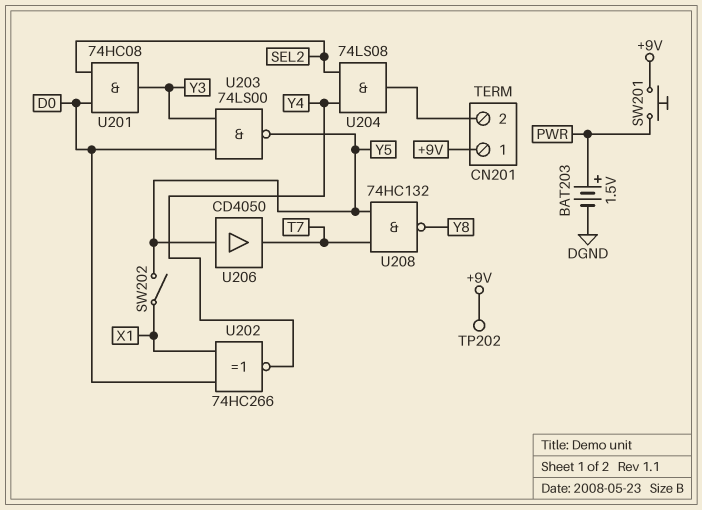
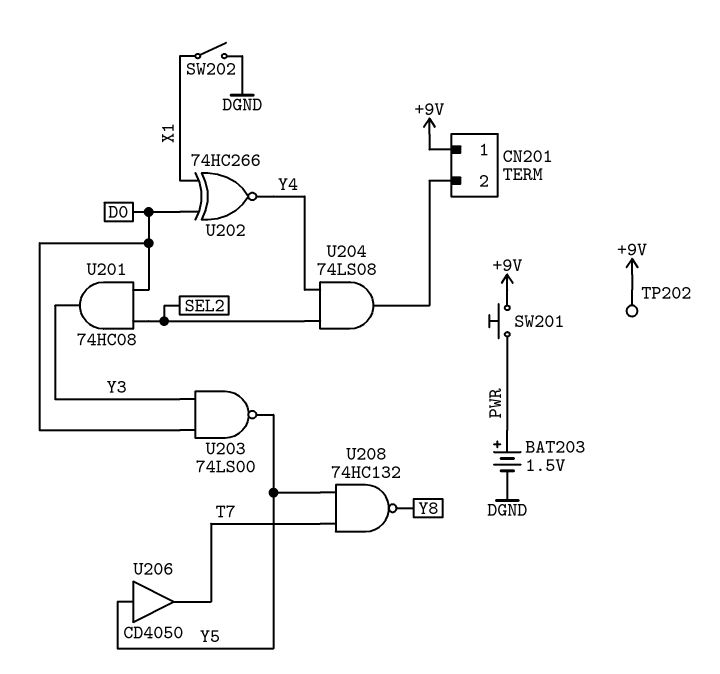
SW202: switch (X1, Y5) -> switch (DGND, X1)

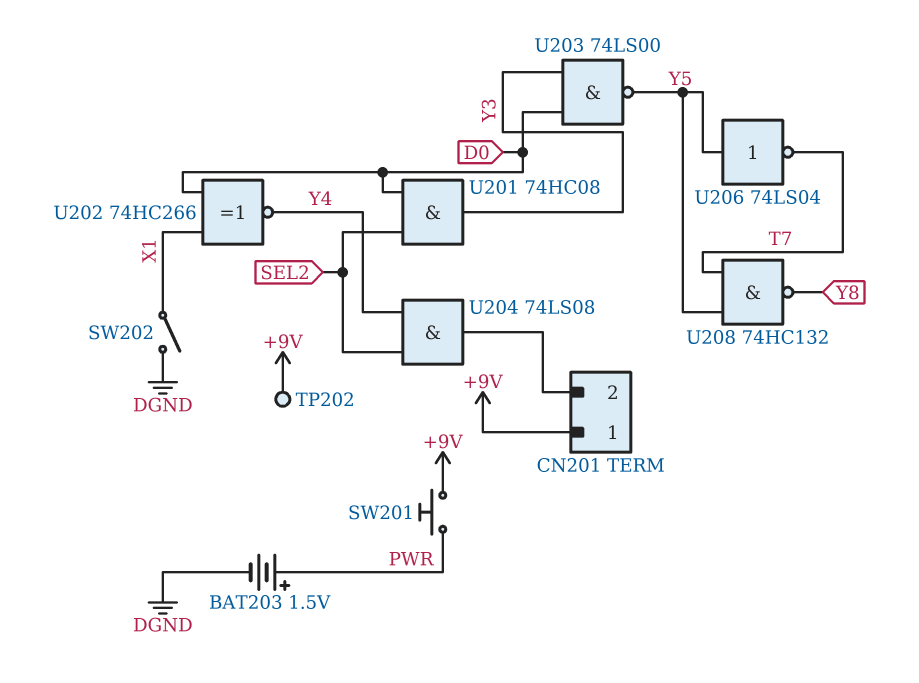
U206: buffer CD4050 (in Y5, out T7) -> NOT 74LS04 (in Y5, out T7)

